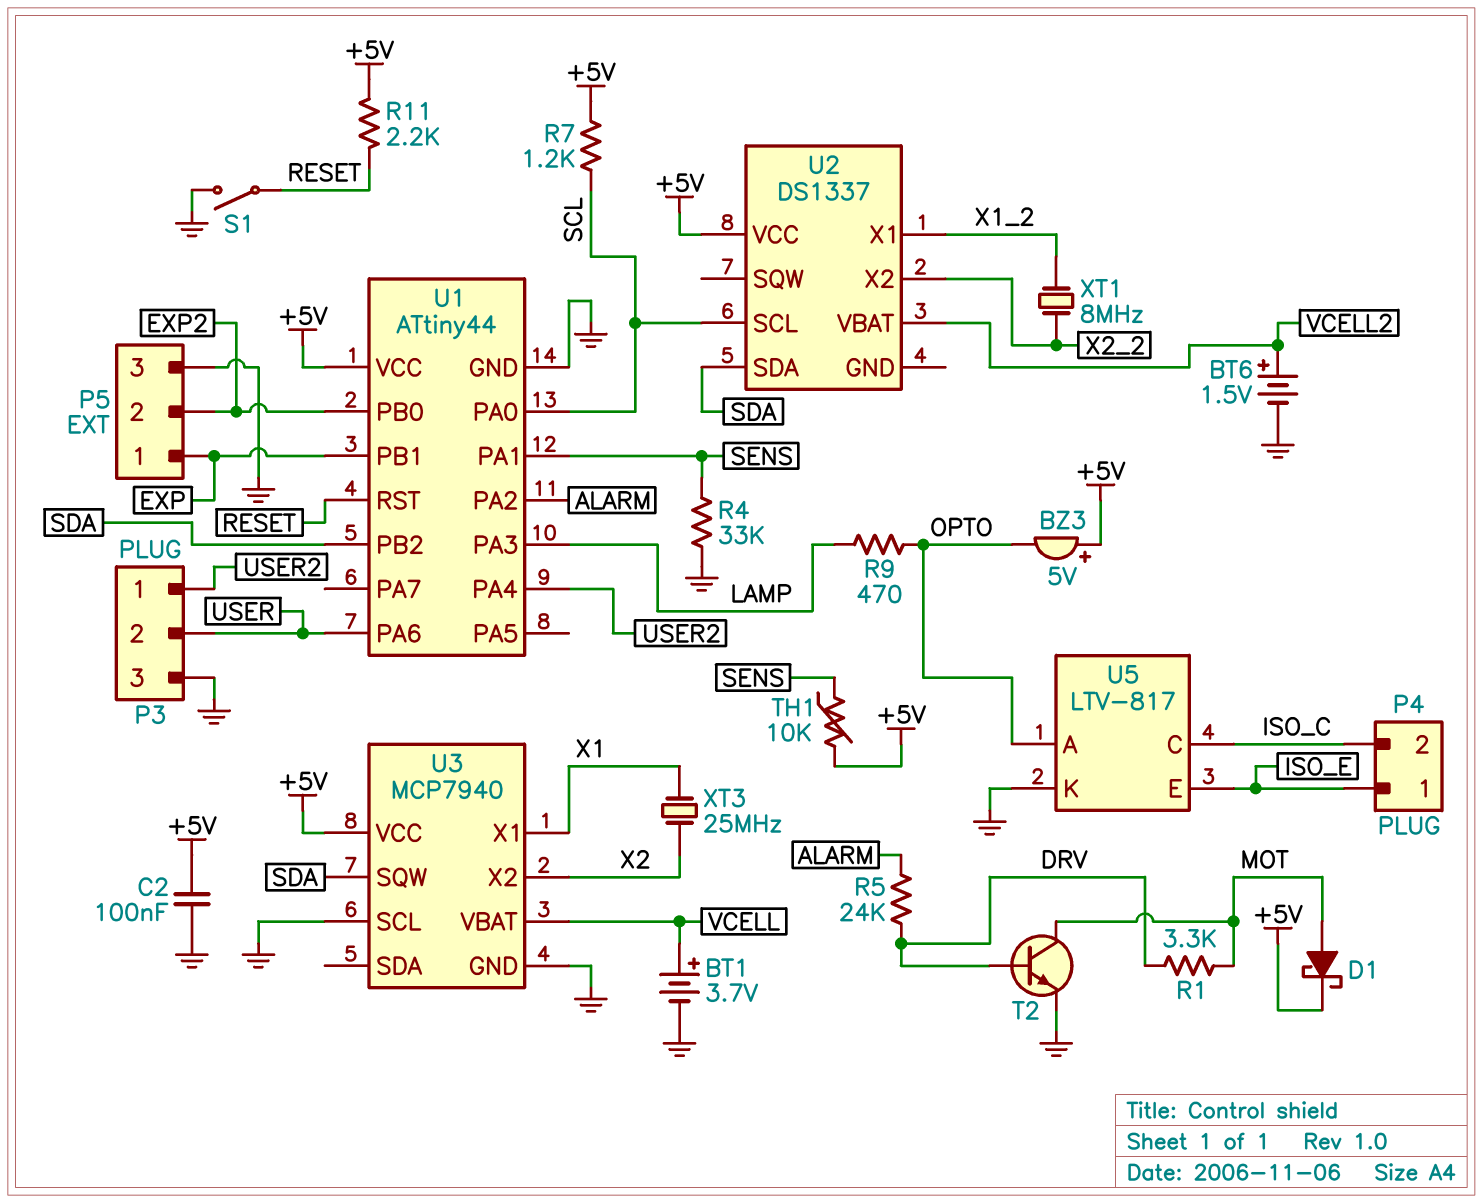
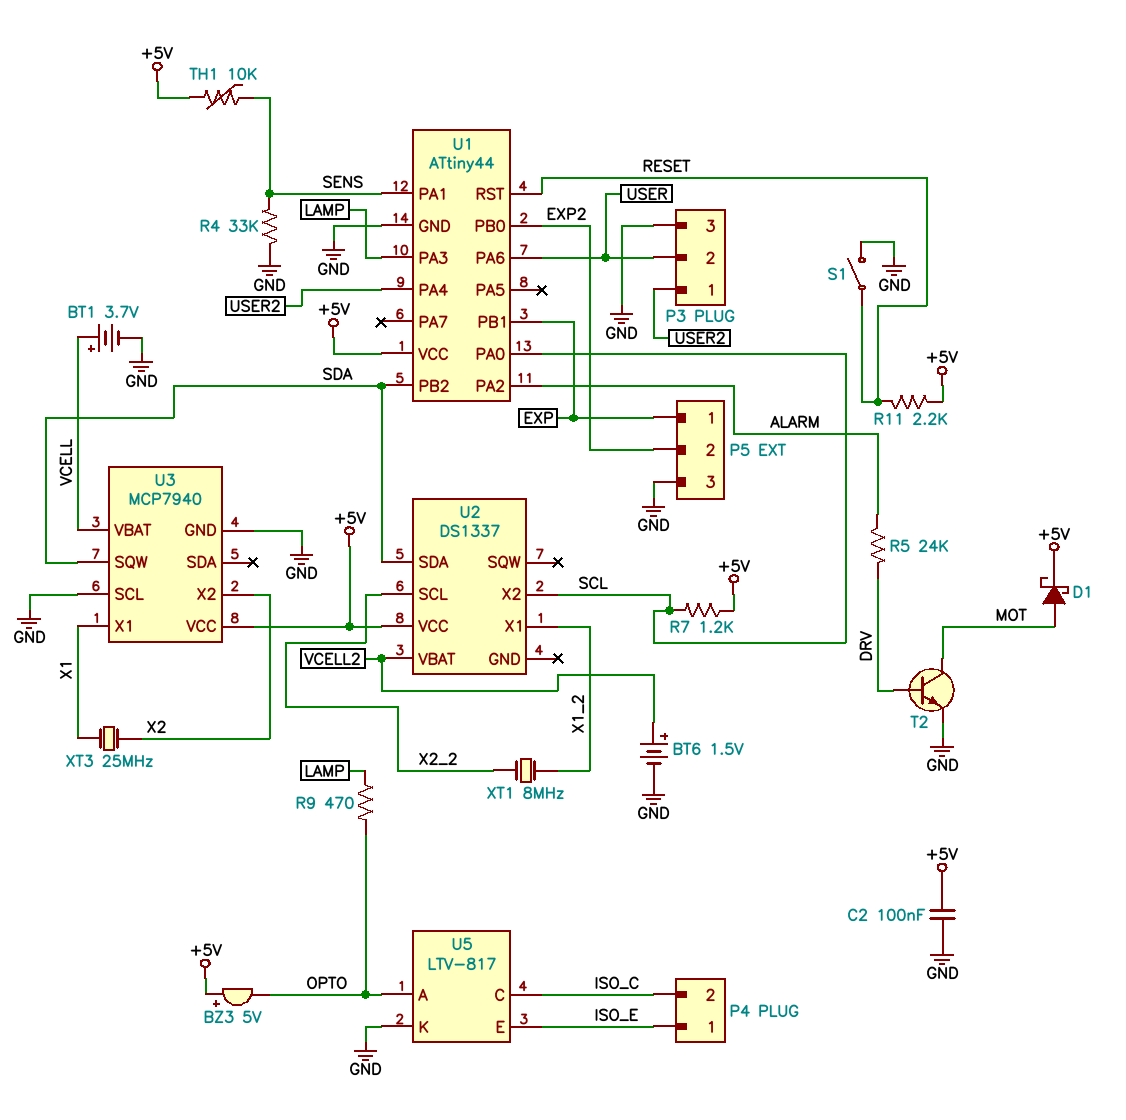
R1: 3.3k (DRV, MOT) -> none
U2 pin SCL: SCL -> X2_2
U2 pin X2: X2_2 -> SCL

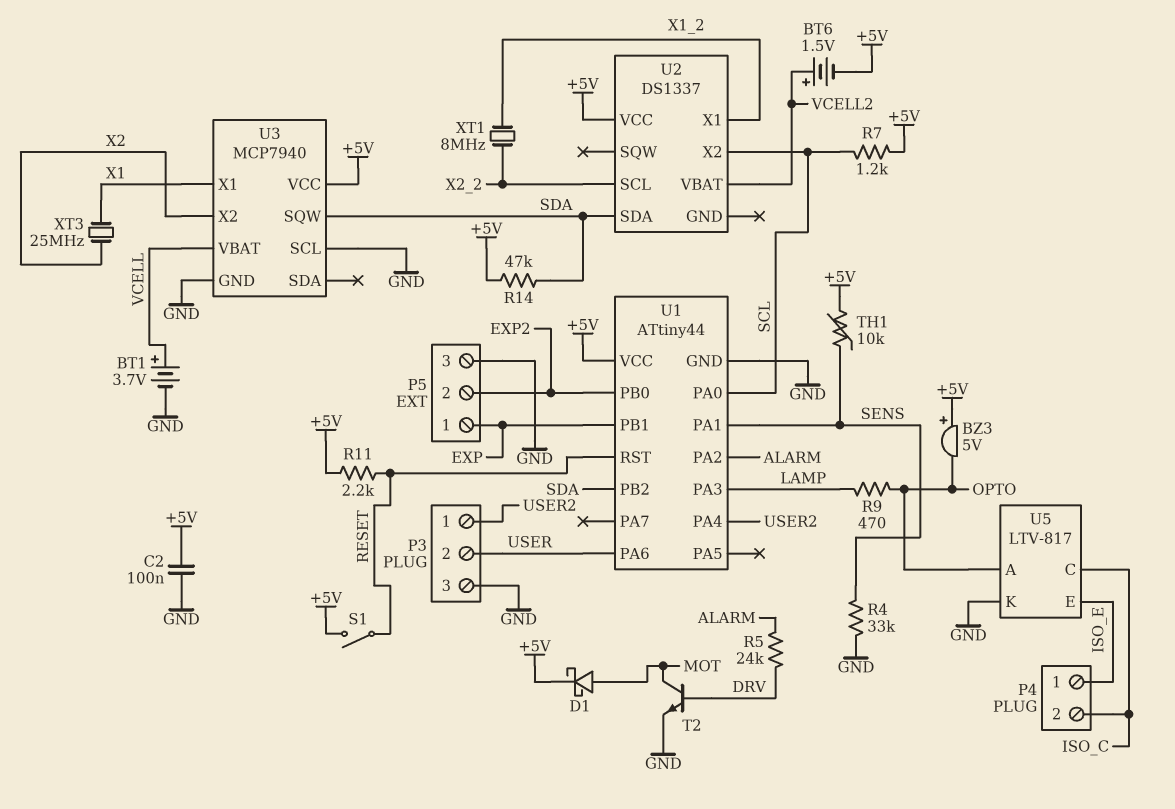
BT6: 1.5V (plus VCELL2, minus GND) -> 1.5V (plus VCELL2, minus +5V)
R14: none -> 47k (+5V, SDA)
S1: switch (GND, RESET) -> switch (+5V, RESET)

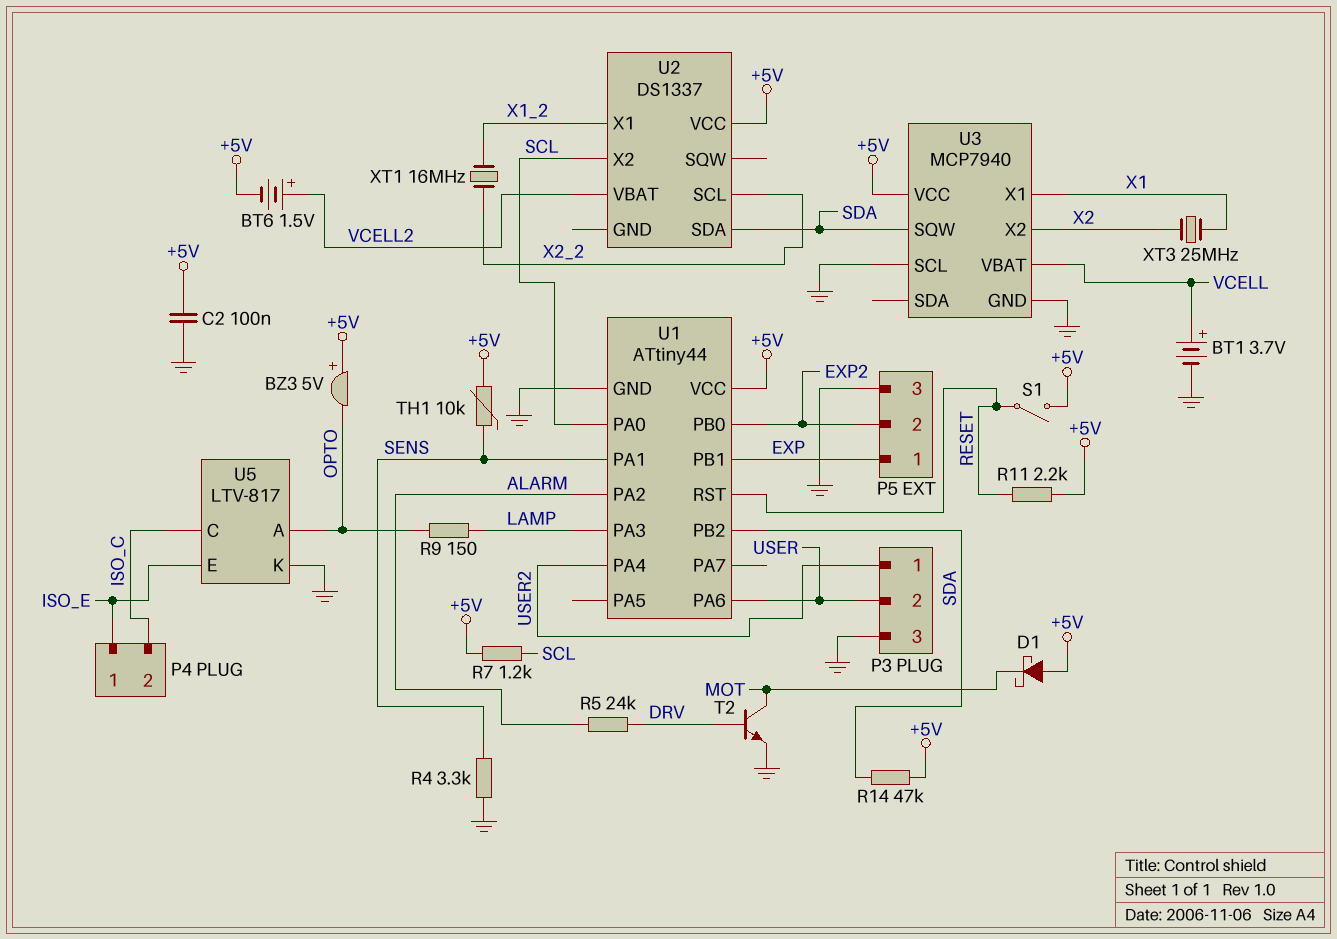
D1: schottky (A MOT, K +5V) -> schottky (A +5V, K MOT)
R4: 33k (GND, SENS) -> 3.3k (GND, SENS)
R9: 470 (LAMP, OPTO) -> 150 (LAMP, OPTO)
XT1: 8MHz (X1_2, X2_2) -> 16MHz (X1_2, X2_2)

